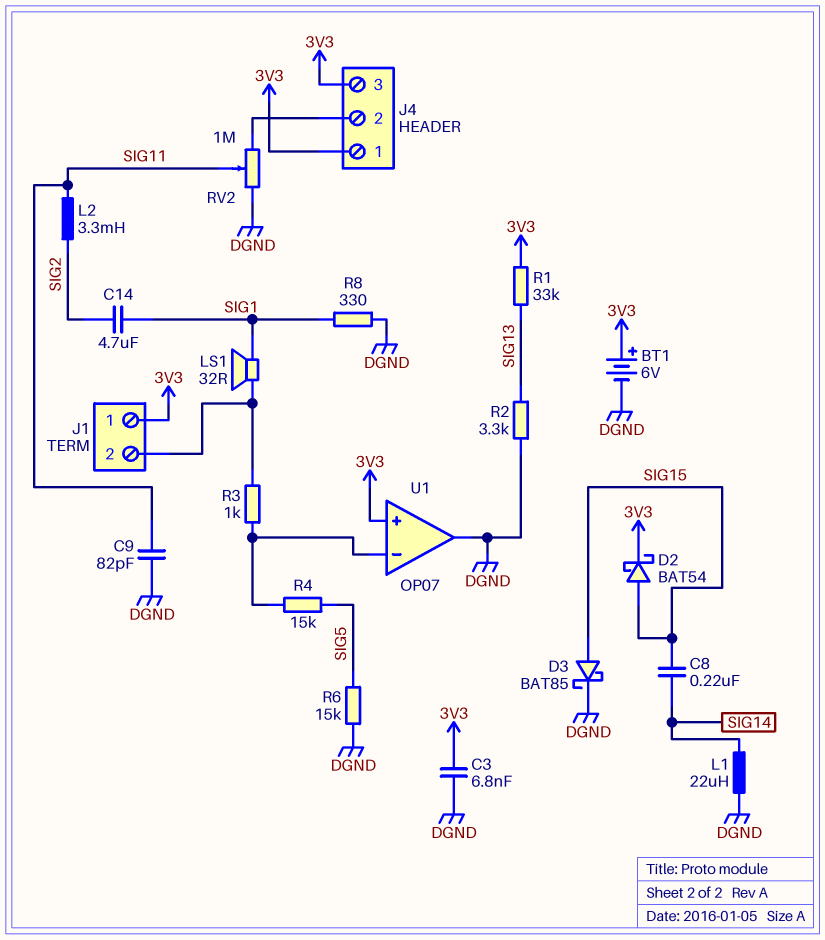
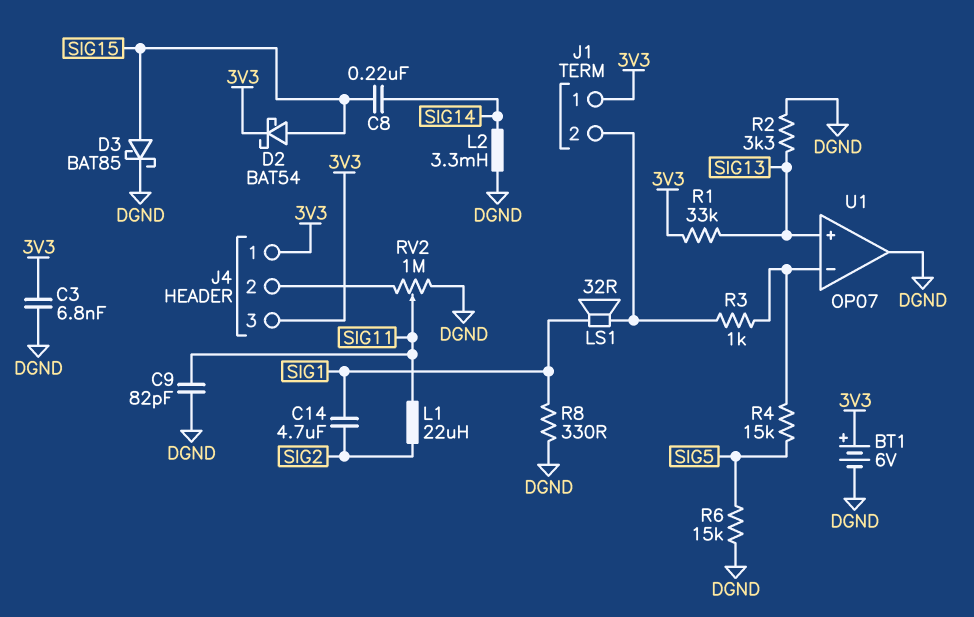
L1: 22uH (DGND, SIG14) -> 22uH (SIG2, SIG11)
L2: 3.3mH (SIG2, SIG11) -> 3.3mH (DGND, SIG14)
U1 pin in+: 3V3 -> SIG13

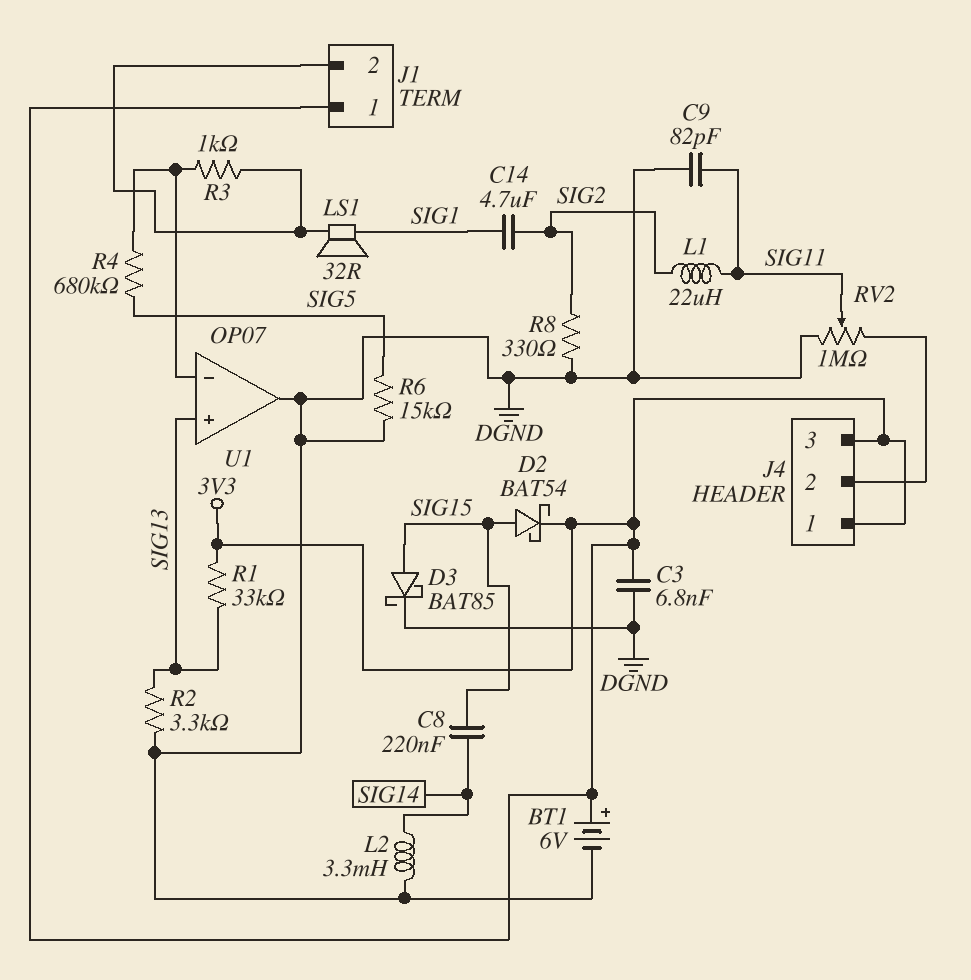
R4: 15k (SIG5, U1/in-) -> 680k (SIG5, U1/in-)
R8: 330 (DGND, SIG1) -> 330 (DGND, SIG2)

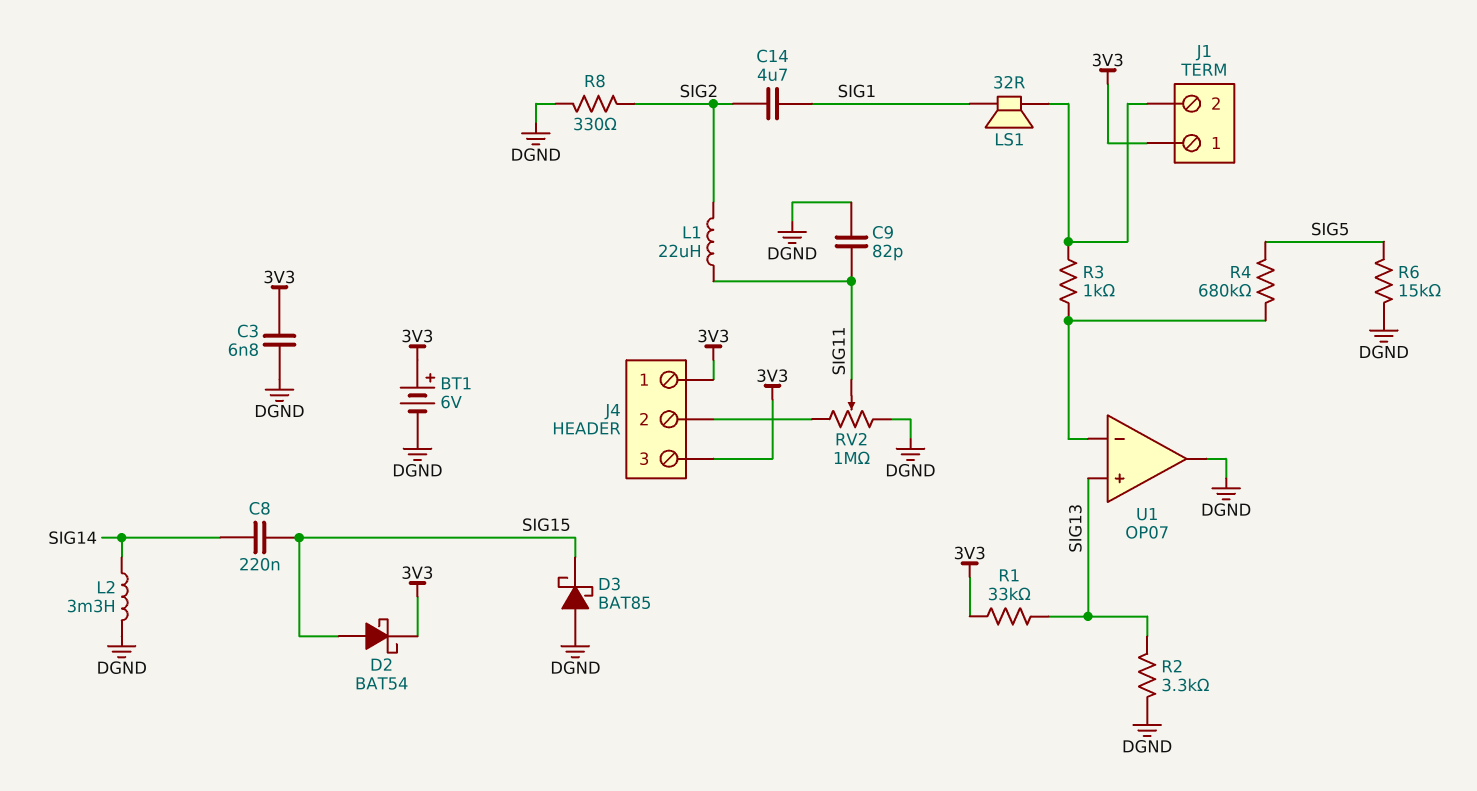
D3: schottky BAT85 (A SIG15, K DGND) -> schottky BAT85 (A DGND, K SIG15)

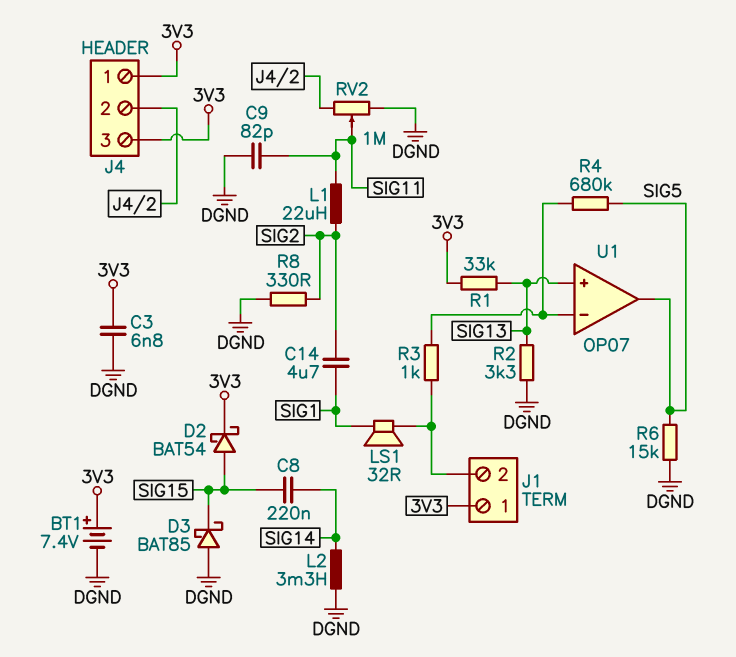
BT1: 6V (plus 3V3, minus DGND) -> 7.4V (plus 3V3, minus DGND)
U1 pin out: DGND -> SIG5

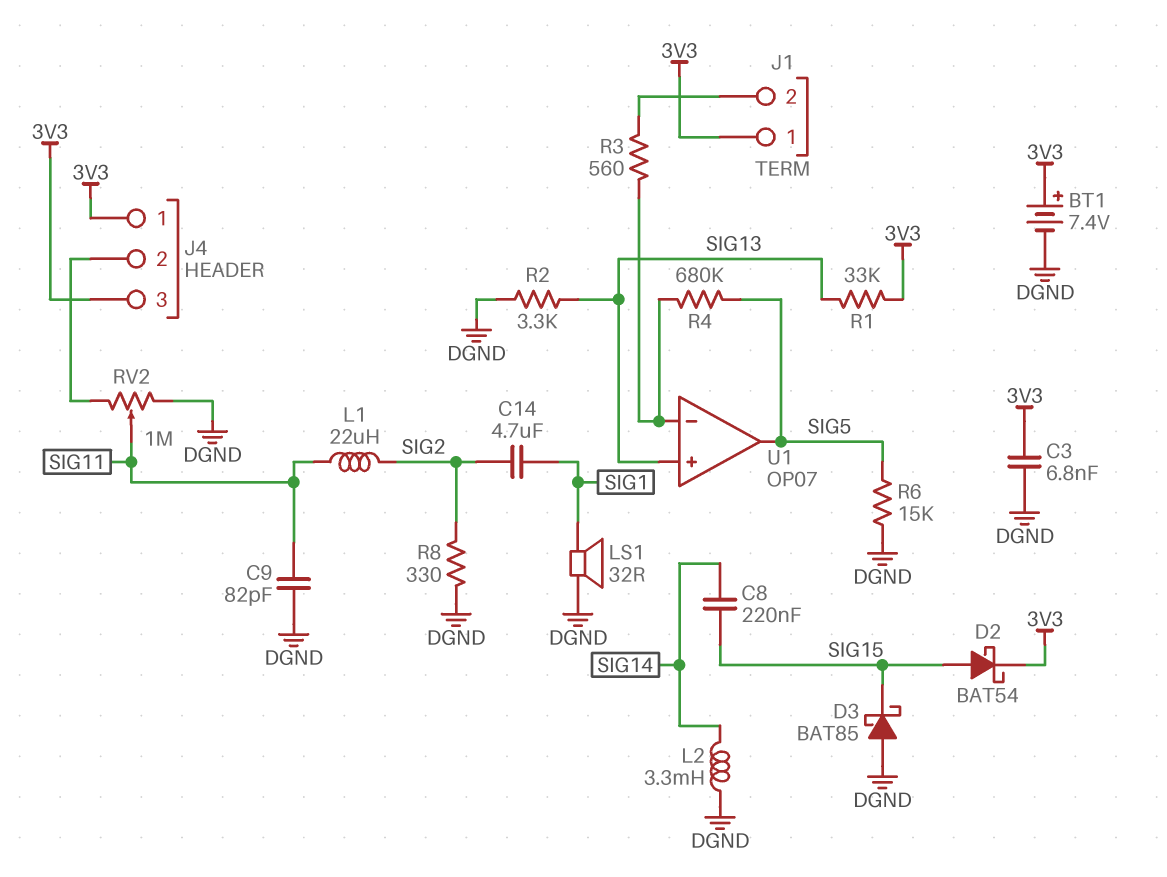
LS1: speaker 32R (J1/2, SIG1) -> speaker 32R (DGND, SIG1)
R3: 1k (J1/2, U1/in-) -> 560 (J1/2, U1/in-)

